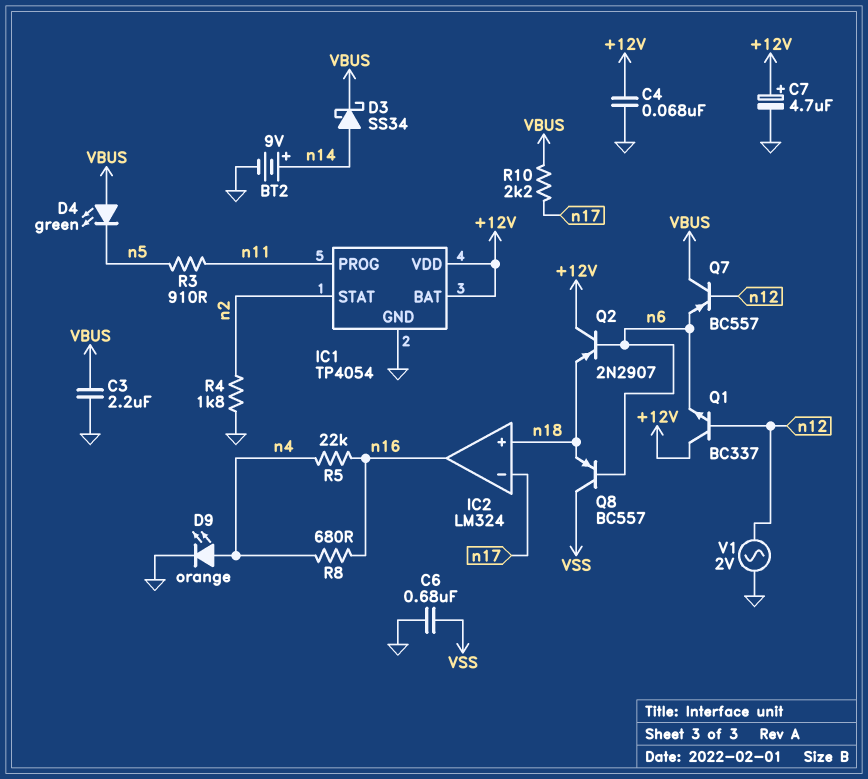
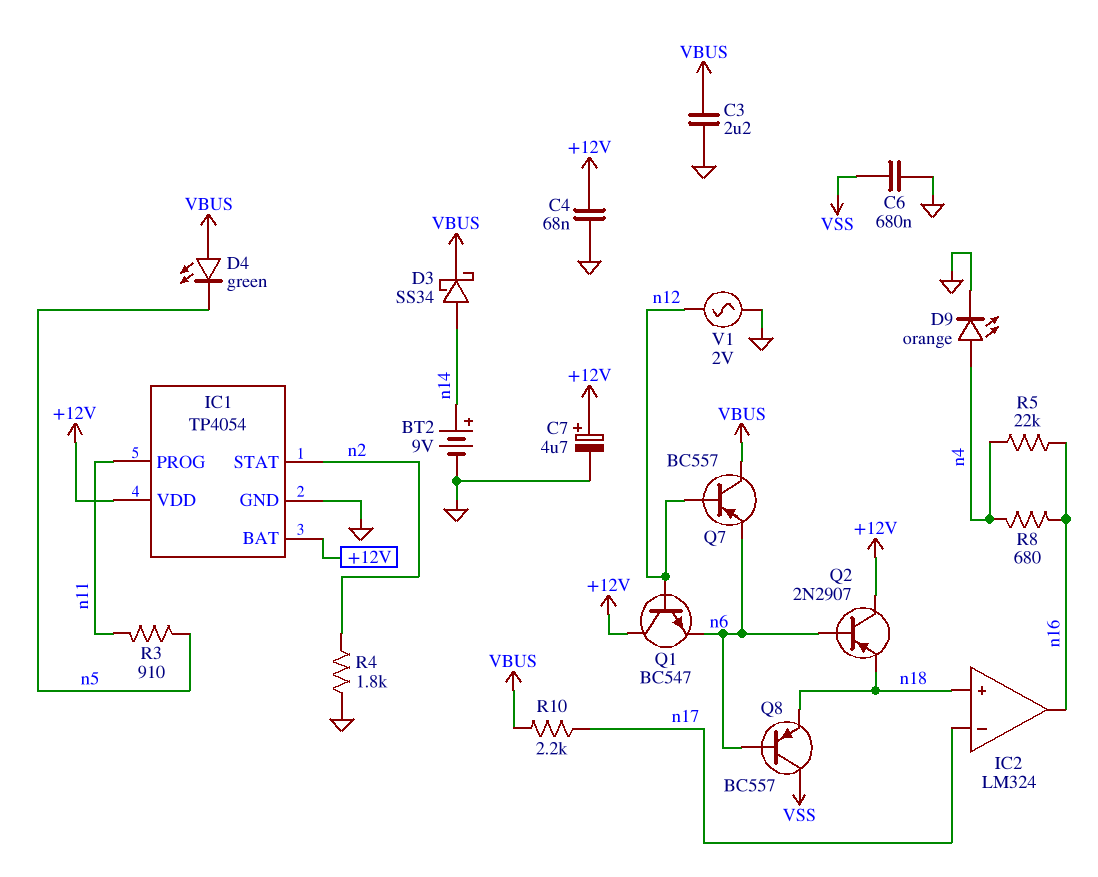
Q1: NPN BC337 (B n12, C +12V, E n6) -> NPN BC547 (B n12, C +12V, E n6)

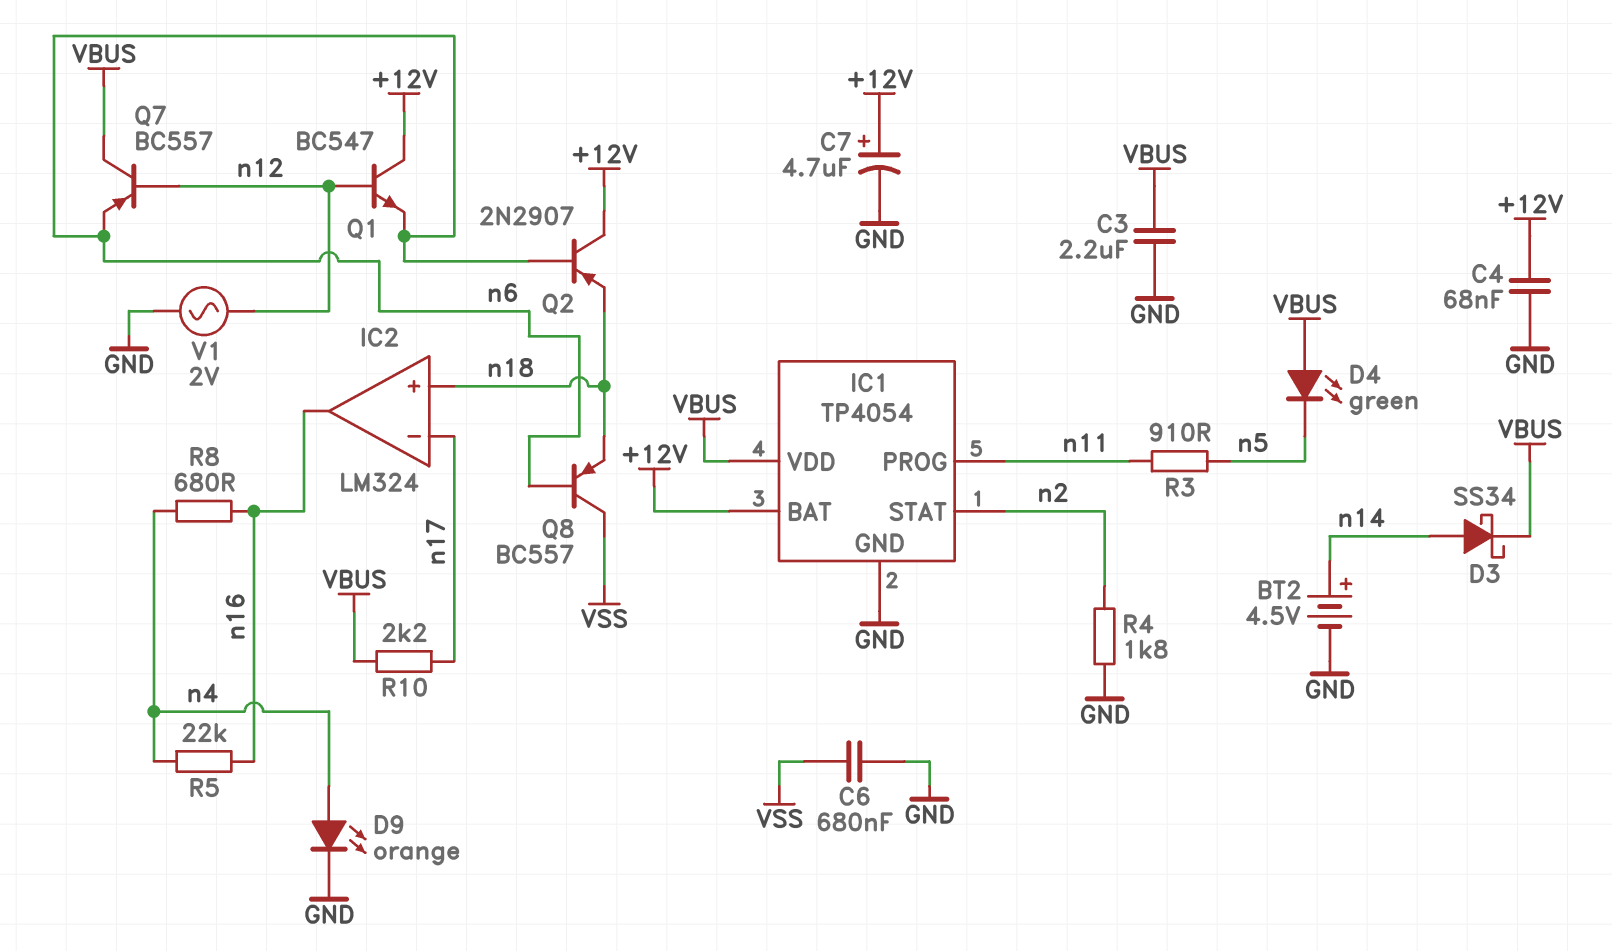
BT2: 9V (plus n14, minus GND) -> 4.5V (plus n14, minus GND)
IC1 pin VDD: +12V -> VBUS

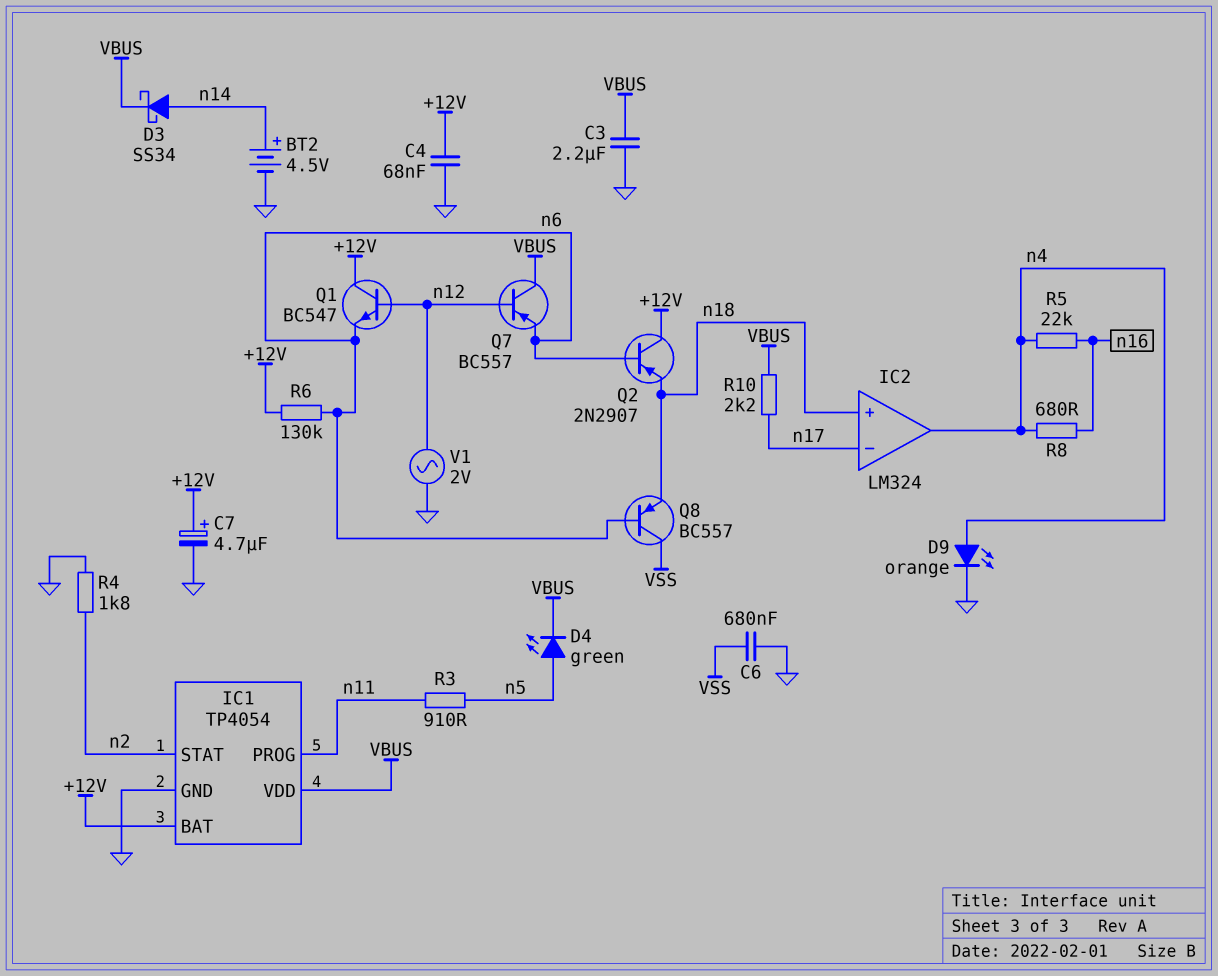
D4: LED green (A VBUS, K n5) -> LED green (A n5, K VBUS)
IC2 pin out: n16 -> n4
R6: none -> 130k (+12V, n6)

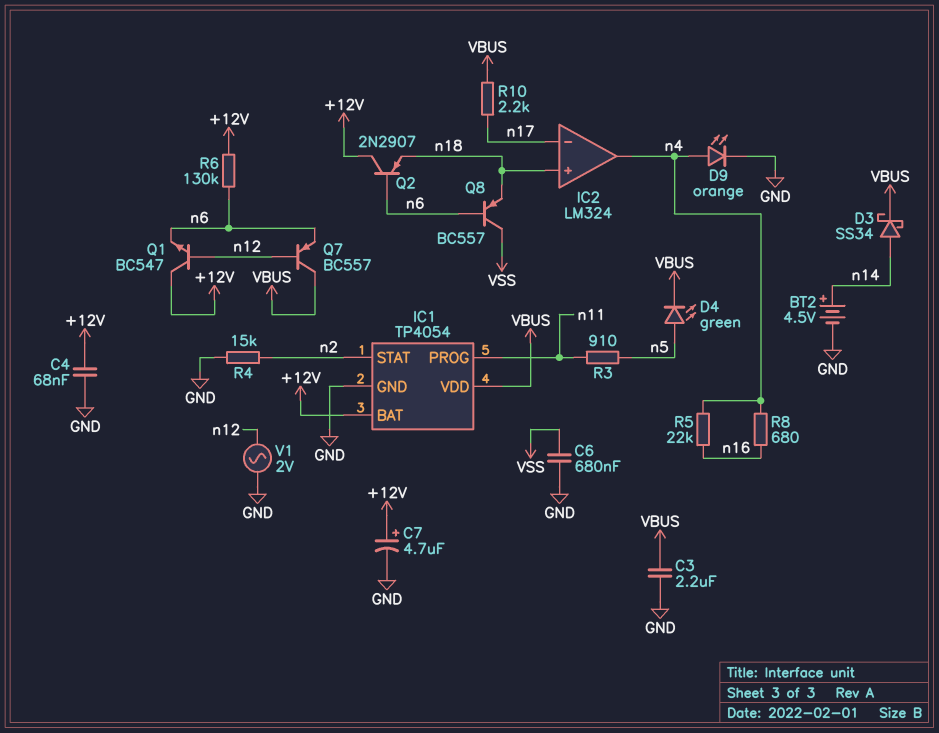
R4: 1.8k (GND, n2) -> 15k (GND, n2)

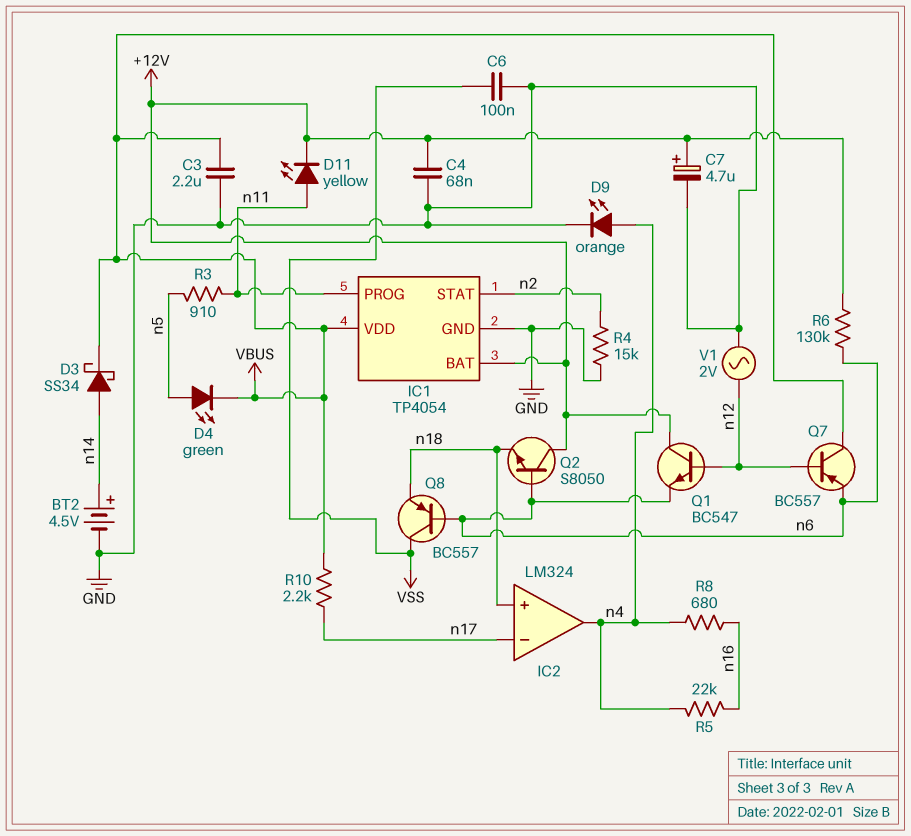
C6: 680nF (GND, VSS) -> 100nF (GND, VSS)
D11: none -> LED yellow (A n11, K +12V)
Q2: PNP 2N2907 (B n6, C +12V, E n18) -> NPN S8050 (B n6, C +12V, E n18)

